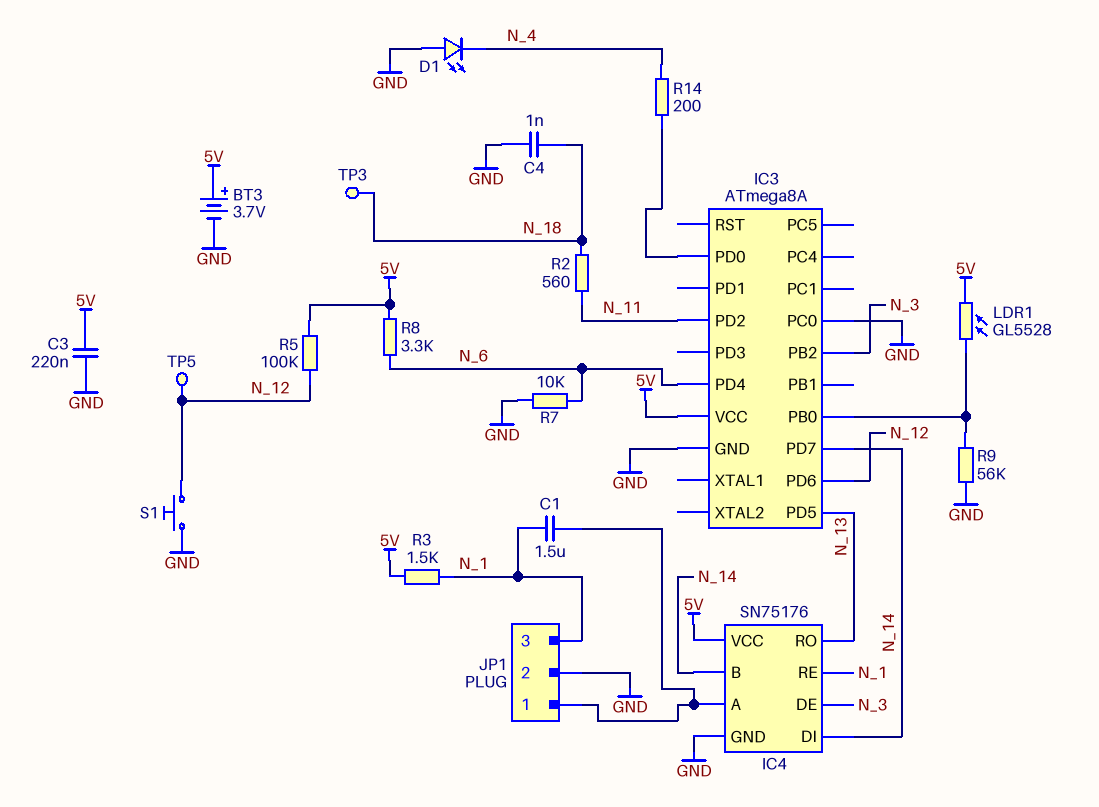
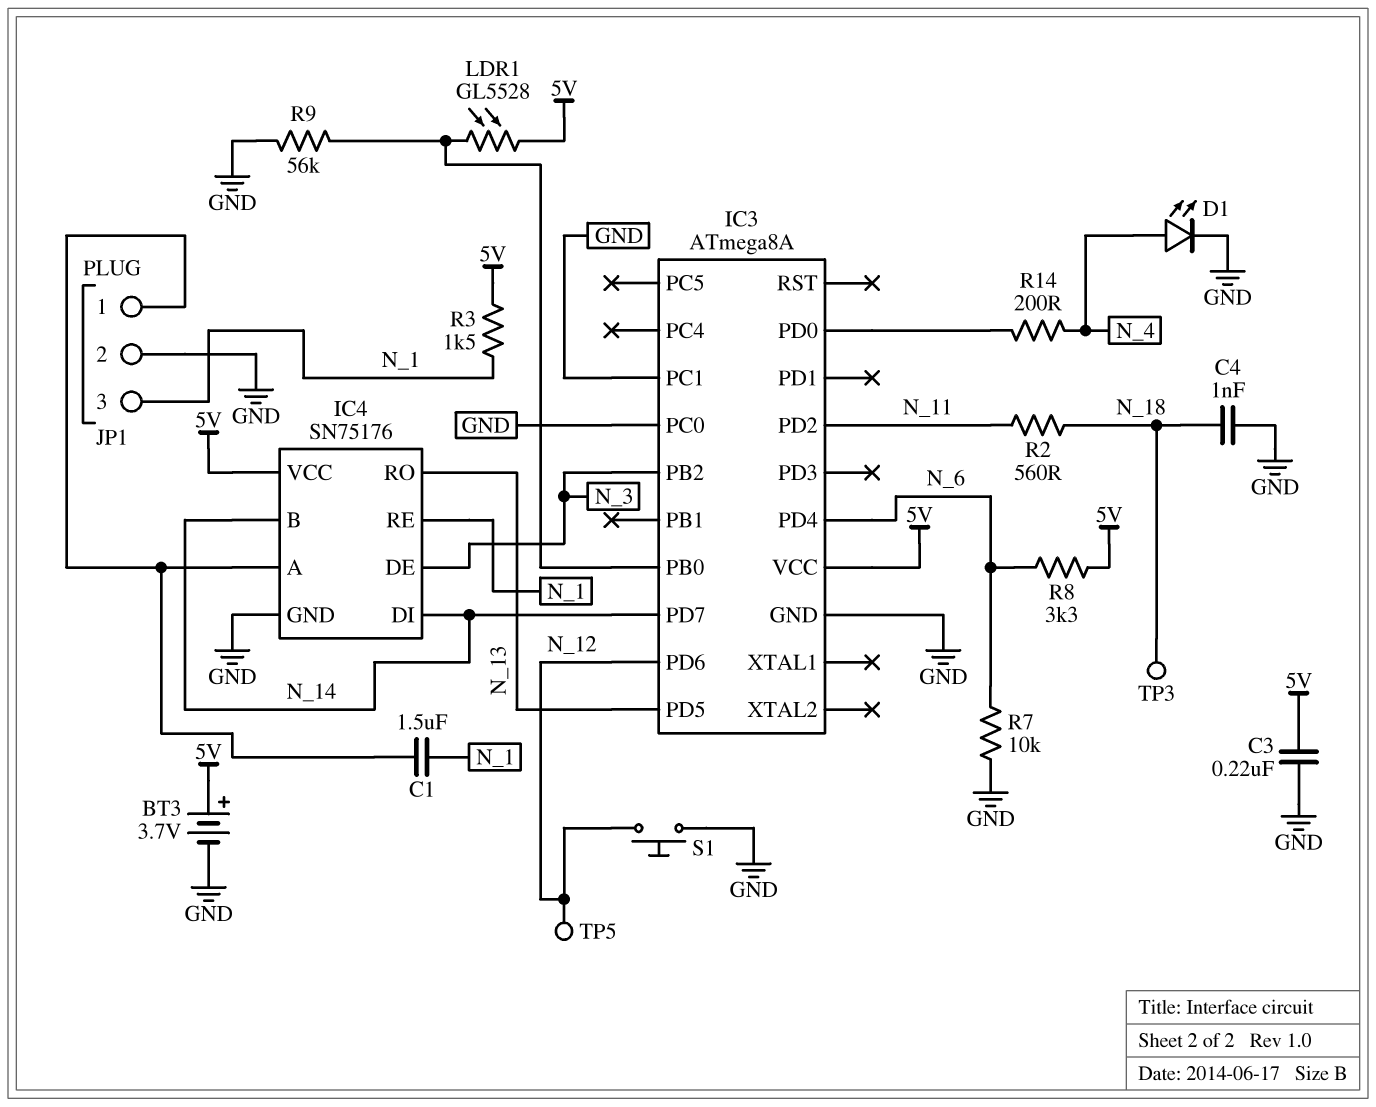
D1: LED (A GND, K N_4) -> LED (A N_4, K GND)
IC3 pin PC1: none -> GND
R5: 100k (5V, N_12) -> none

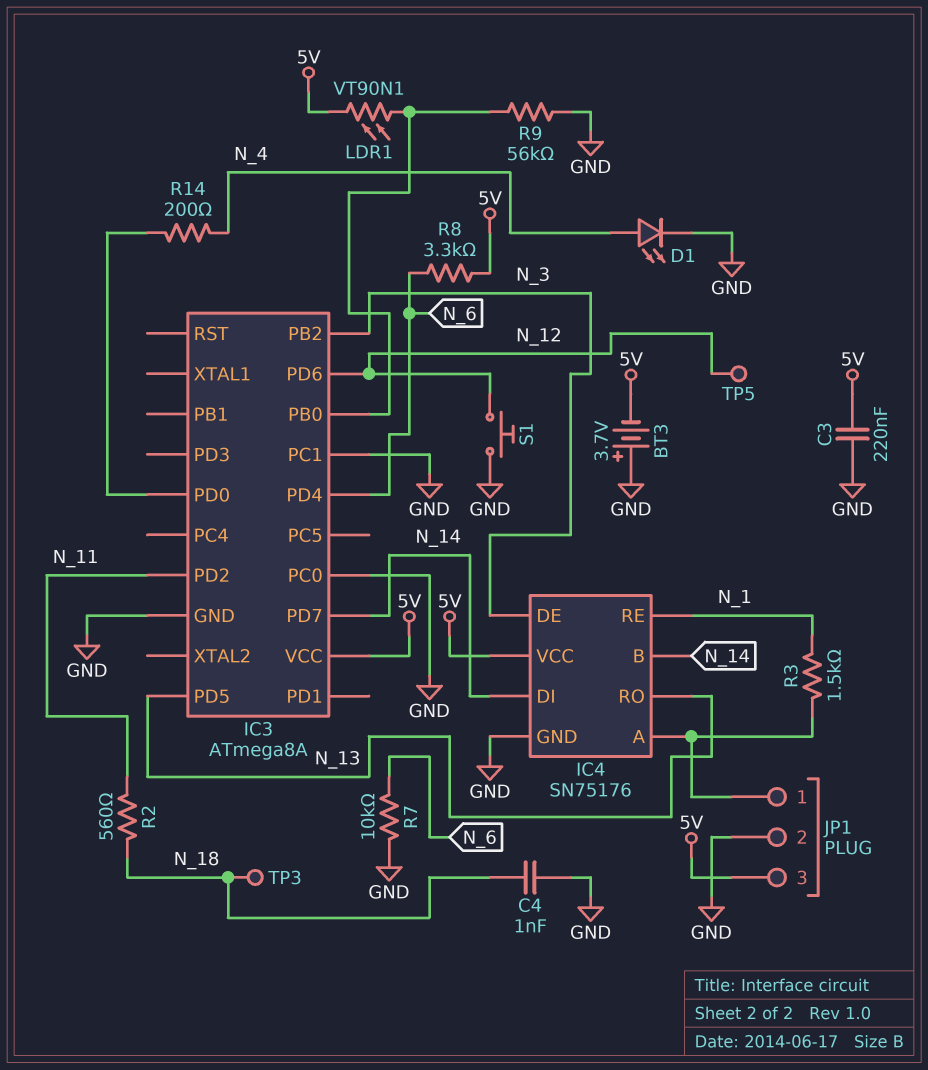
BT3: 3.7V (plus 5V, minus GND) -> 3.7V (plus GND, minus 5V)
C1: 1.5uF (IC4/A, N_1) -> none
JP1 pin 3: N_1 -> 5V
LDR1: GL5528 (5V, IC3/PB0) -> VT90N1 (5V, IC3/PB0)
R3: 1.5k (5V, N_1) -> 1.5k (IC4/A, N_1)

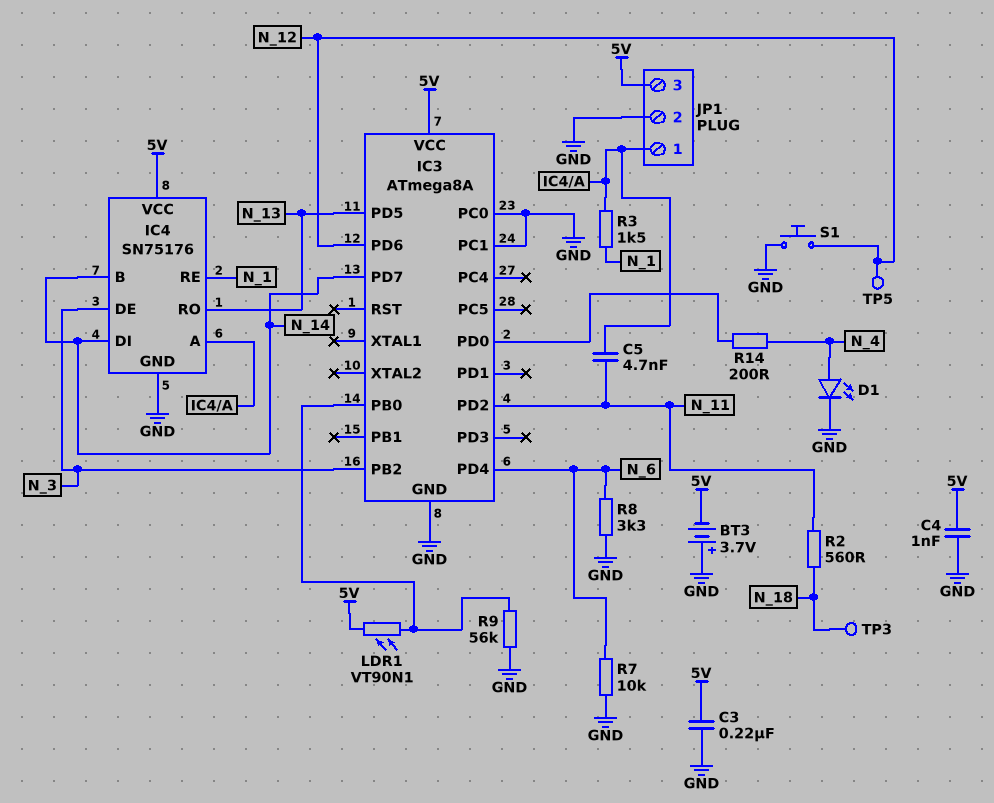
C4: 1nF (GND, N_18) -> 1nF (5V, GND)
C5: none -> 4.7nF (IC4/A, N_11)
R8: 3.3k (5V, N_6) -> 3.3k (GND, N_6)

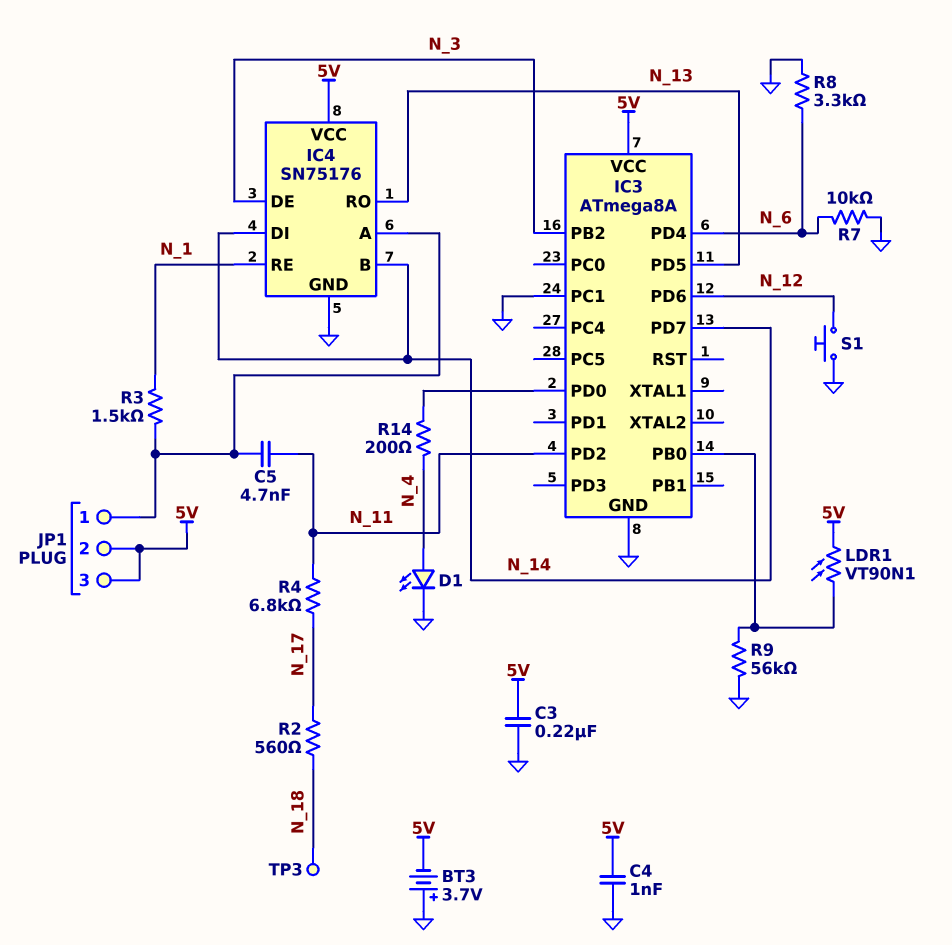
IC3 pin PC0: GND -> none
JP1 pin 2: GND -> 5V
R2: 560 (N_11, N_18) -> 560 (N_17, N_18)
R4: none -> 6.8k (N_11, N_17)
TP5: test point (N_12) -> none

